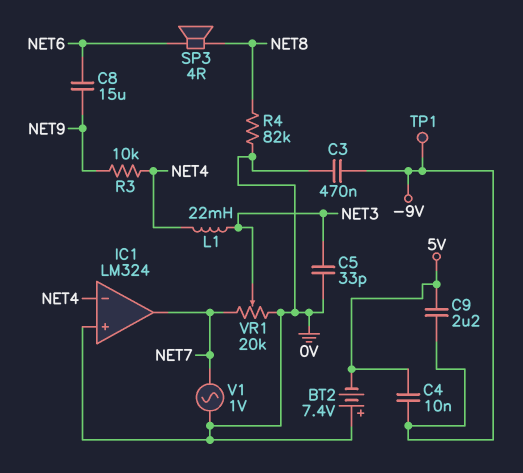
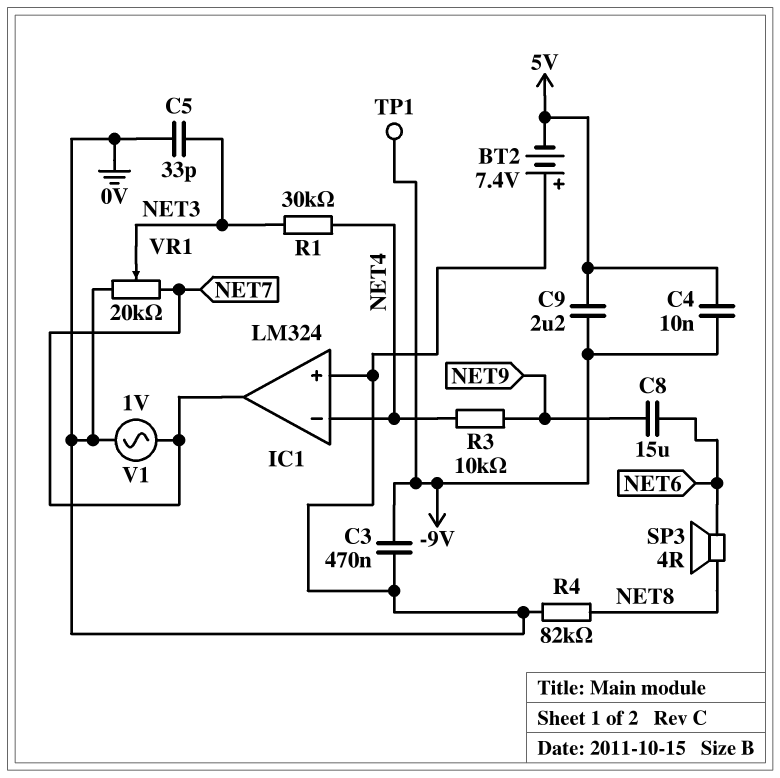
L1: 22mH (NET3, NET4) -> none
R1: none -> 30k (NET3, NET4)

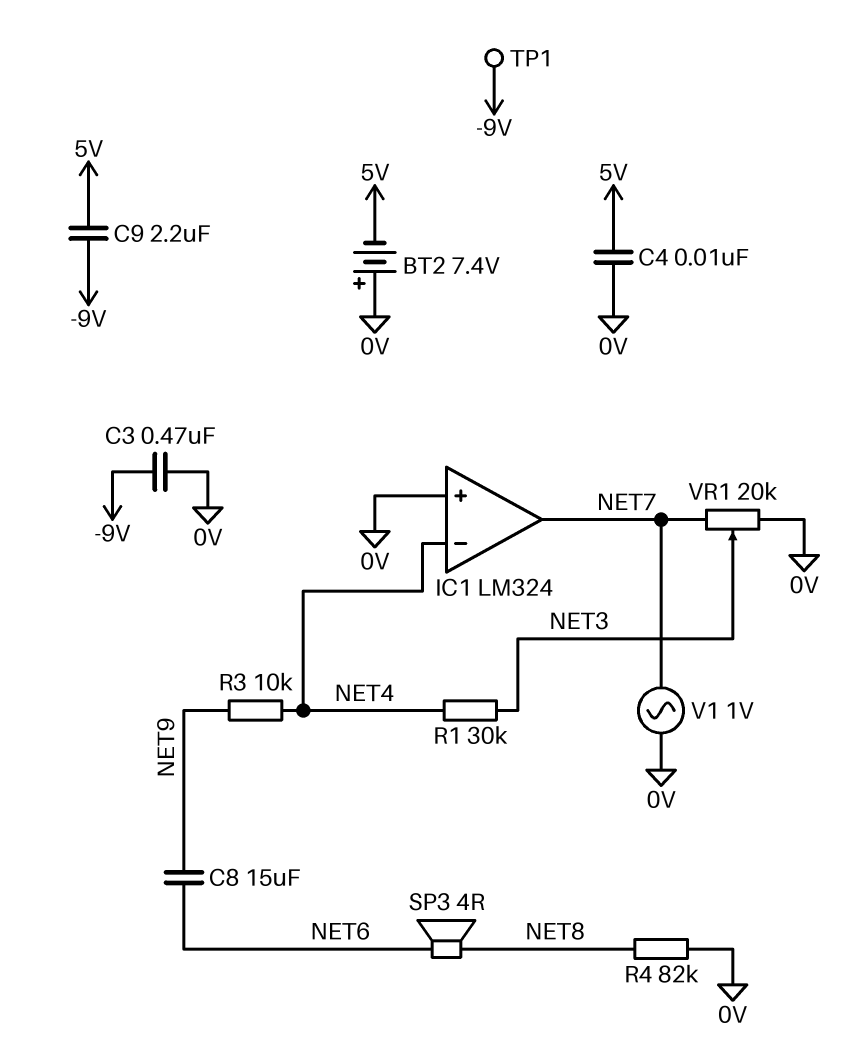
C4: 10nF (-9V, 5V) -> 10nF (0V, 5V)
C5: 33pF (0V, NET3) -> none

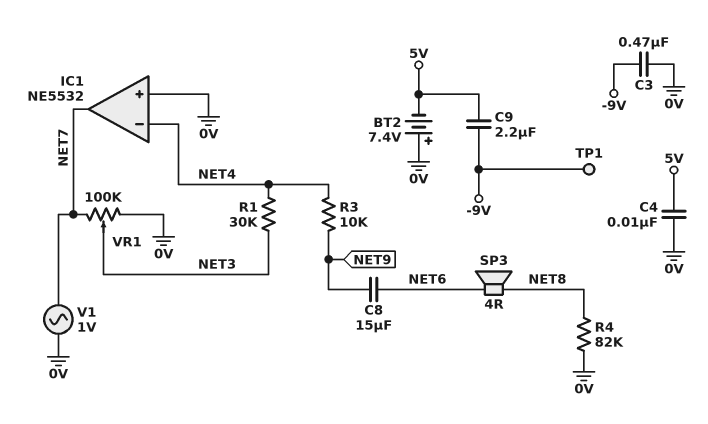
IC1: LM324 -> NE5532
VR1: 20k (0V, NET7, wiper NET3) -> 100k (0V, NET7, wiper NET3)

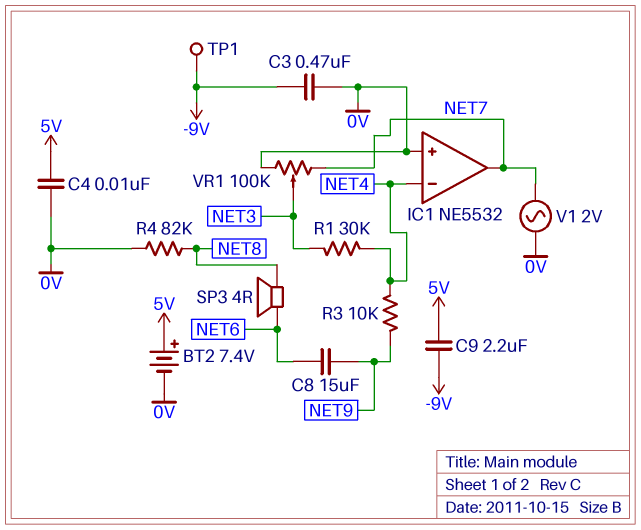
BT2: 7.4V (plus 0V, minus 5V) -> 7.4V (plus 5V, minus 0V)
V1: AC 1V (0V, NET7) -> AC 2V (0V, NET7)

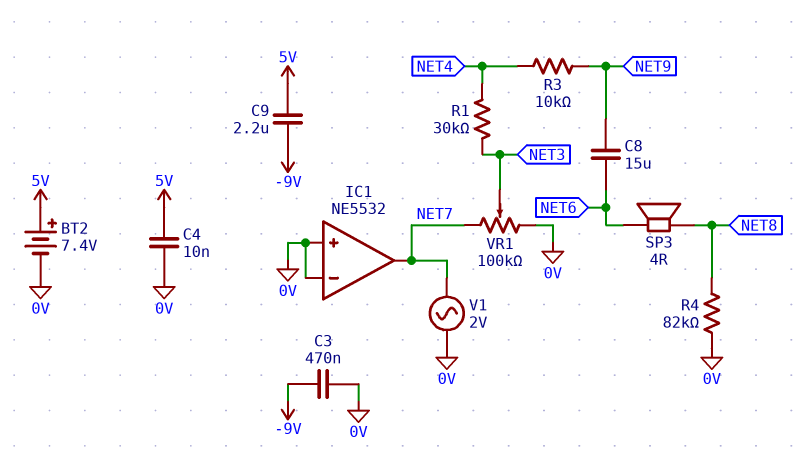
IC1 pin in-: NET4 -> 0V
TP1: test point (-9V) -> none

